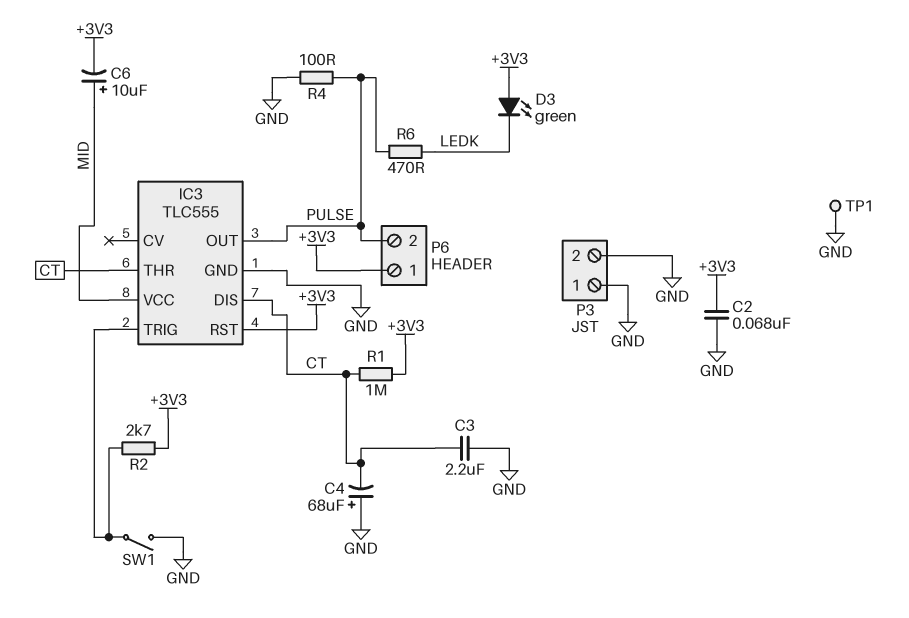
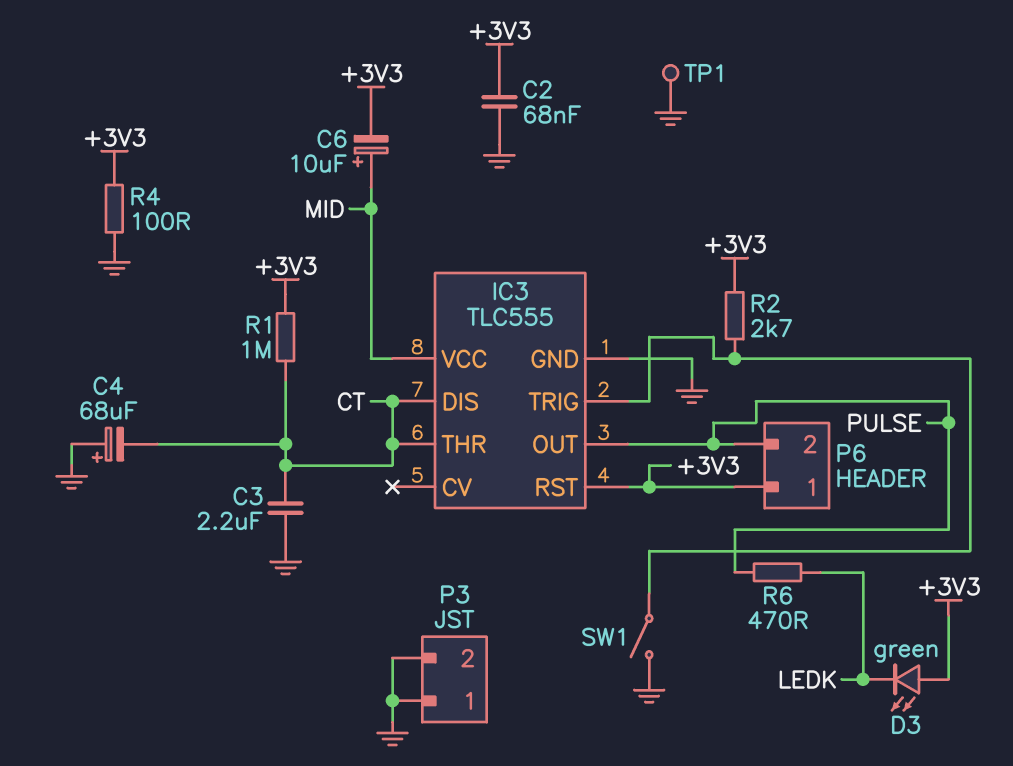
R4: 100 (GND, PULSE) -> 100 (+3V3, GND)

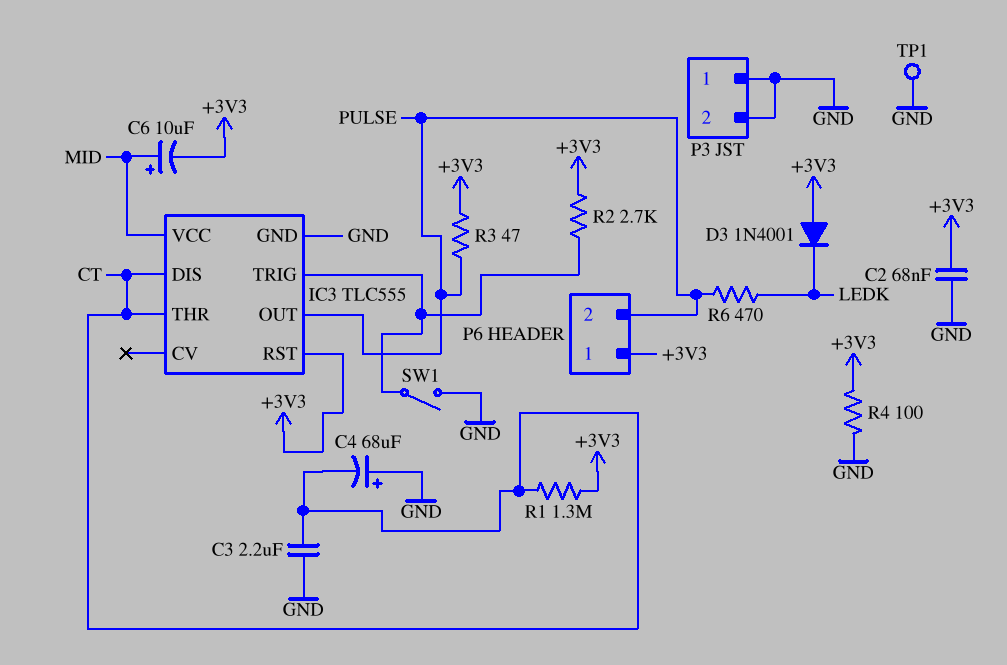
D3: LED green (A +3V3, K LEDK) -> diode 1N4001 (A +3V3, K LEDK)
R1: 1M (+3V3, CT) -> 1.3M (+3V3, CT)
R3: none -> 47 (+3V3, PULSE)

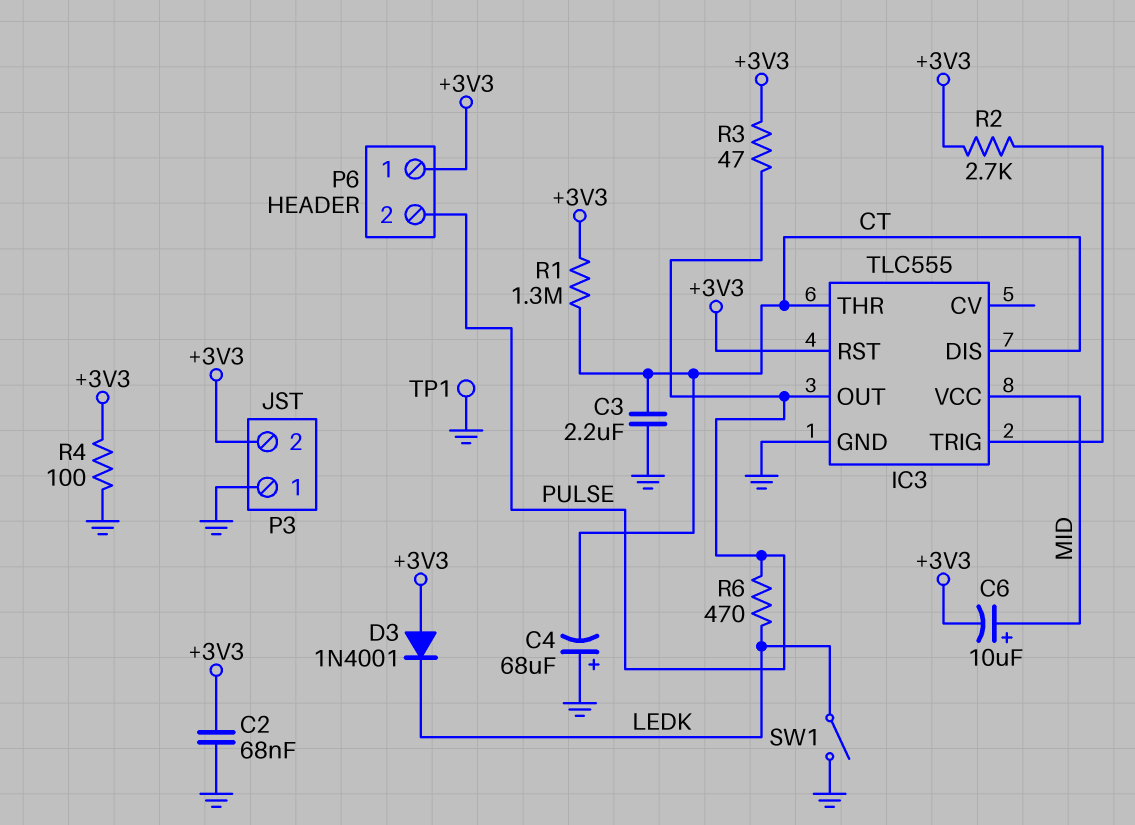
P3 pin 2: GND -> +3V3
SW1: switch (GND, IC3/TRIG) -> switch (GND, LEDK)

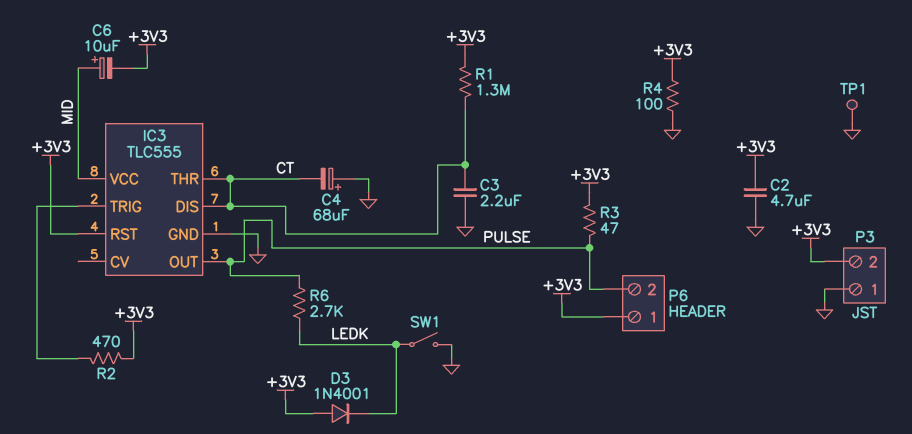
C2: 68nF (+3V3, GND) -> 4.7uF (+3V3, GND)
R2: 2.7k (+3V3, IC3/TRIG) -> 470 (+3V3, IC3/TRIG)
R6: 470 (LEDK, PULSE) -> 2.7k (LEDK, PULSE)

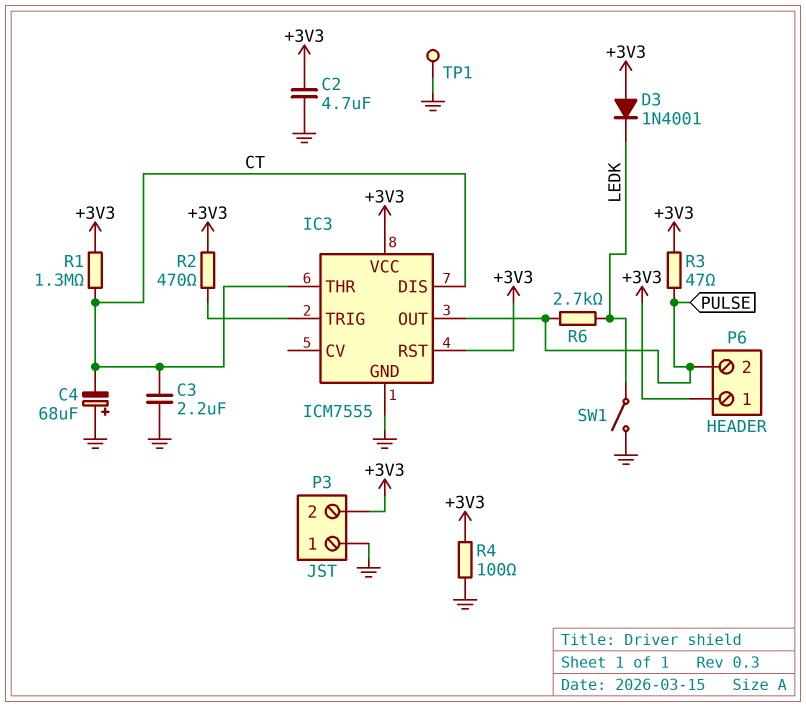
C6: 10uF (plus MID, minus +3V3) -> none
IC3: TLC555 -> ICM7555
IC3 pin VCC: MID -> +3V3

